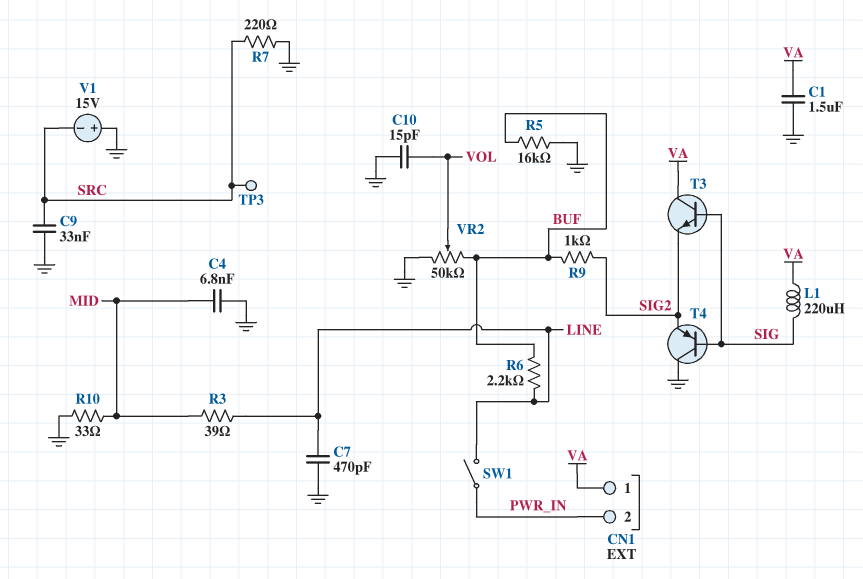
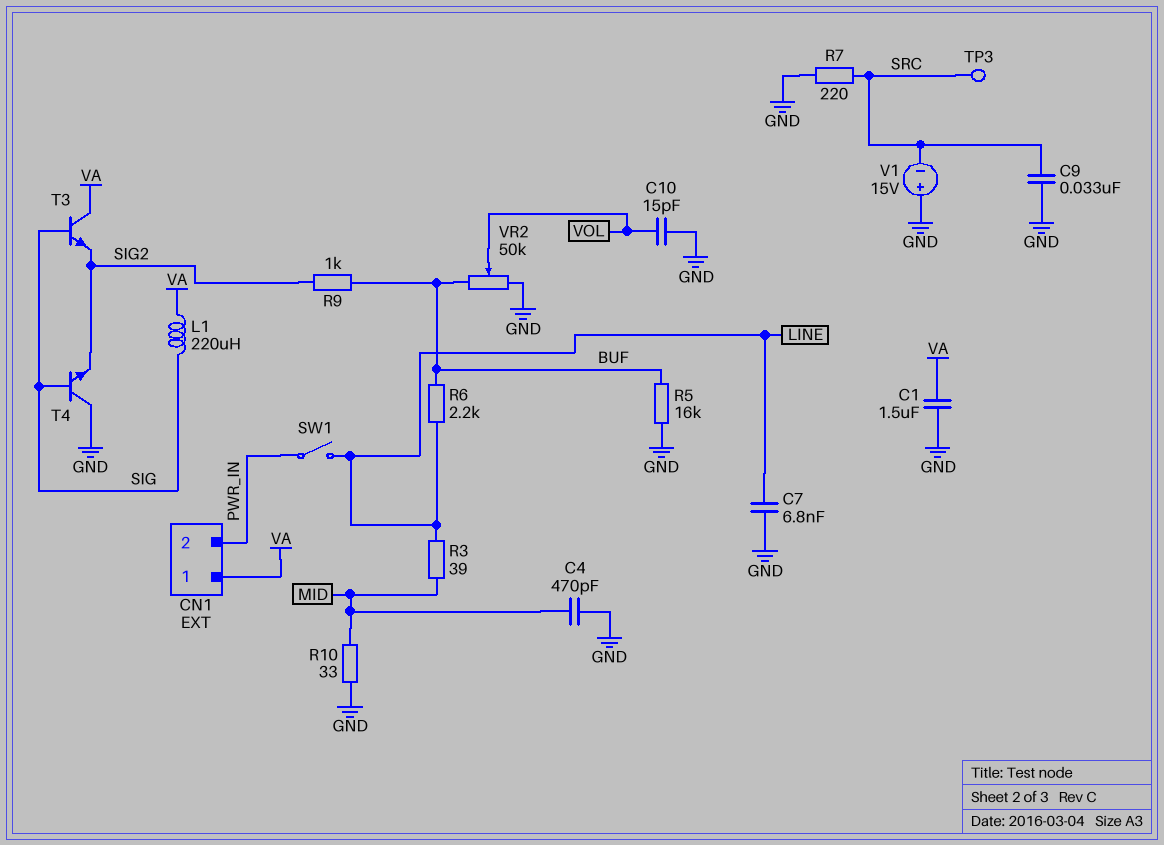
C4: 6.8nF (GND, MID) -> 470pF (GND, MID)
C7: 470pF (GND, LINE) -> 6.8nF (GND, LINE)
T4: PNP (B SIG, C GND, E SIG2) -> NPN (B SIG, C GND, E SIG2)

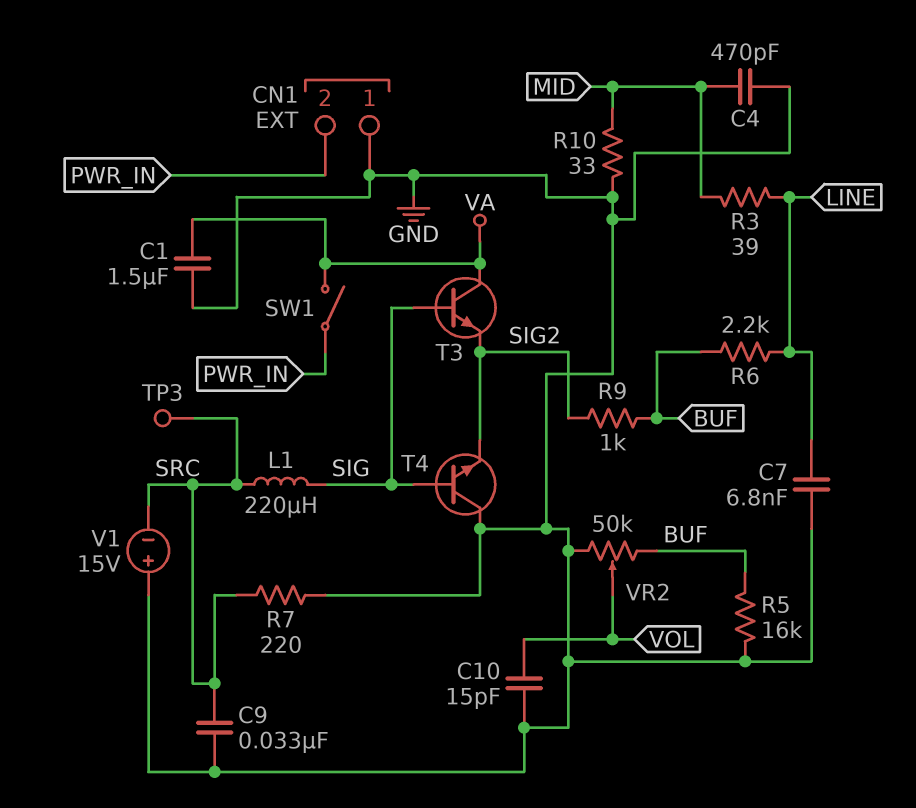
CN1 pin 1: VA -> GND
L1: 220uH (SIG, VA) -> 220uH (SIG, SRC)
SW1: switch (LINE, PWR_IN) -> switch (PWR_IN, VA)

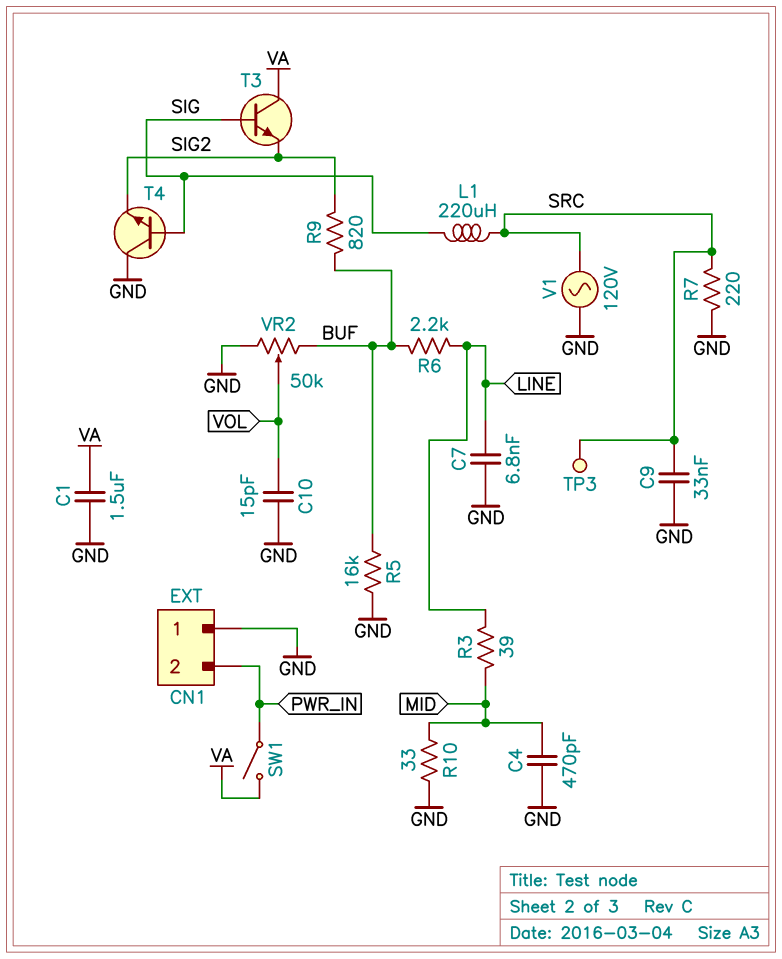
R9: 1k (BUF, SIG2) -> 820 (BUF, SIG2)
V1: 15V (plus GND, minus SRC) -> AC 120V (GND, SRC)

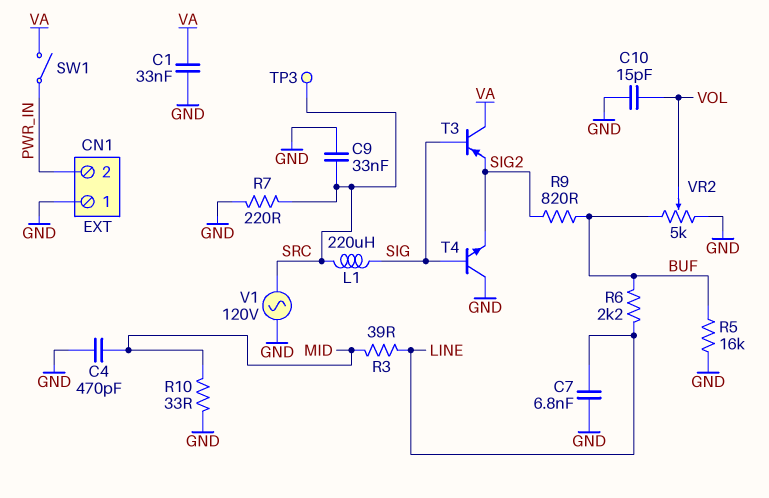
C1: 1.5uF (GND, VA) -> 33nF (GND, VA)
T3: NPN (B SIG, C VA, E SIG2) -> PNP (B SIG, C VA, E SIG2)
VR2: 50k (BUF, GND, wiper VOL) -> 5k (BUF, GND, wiper VOL)

